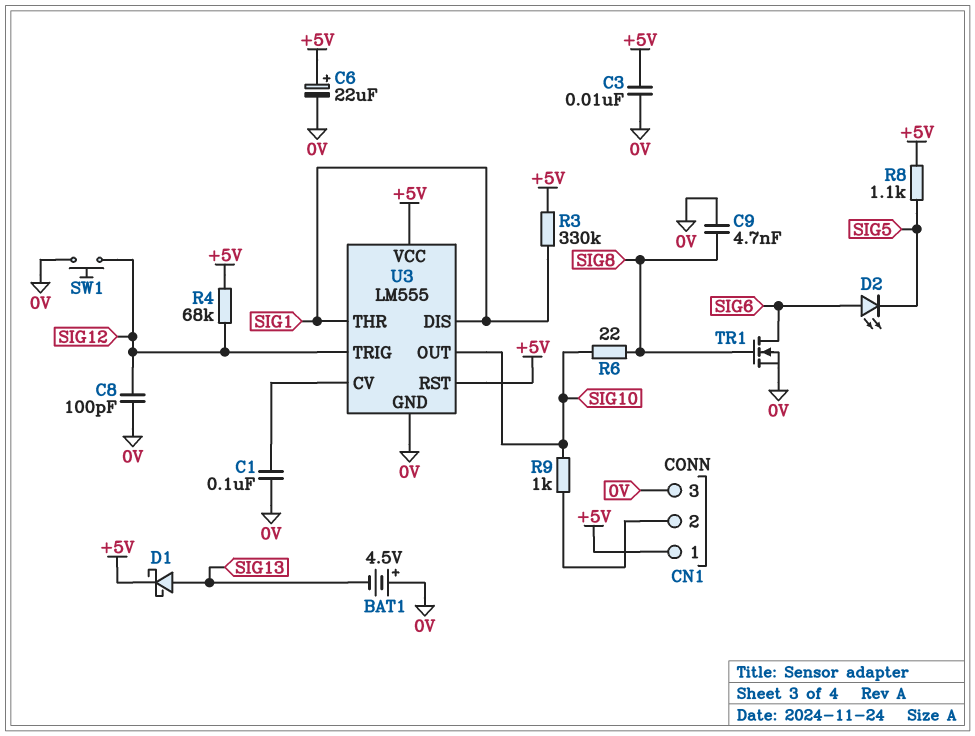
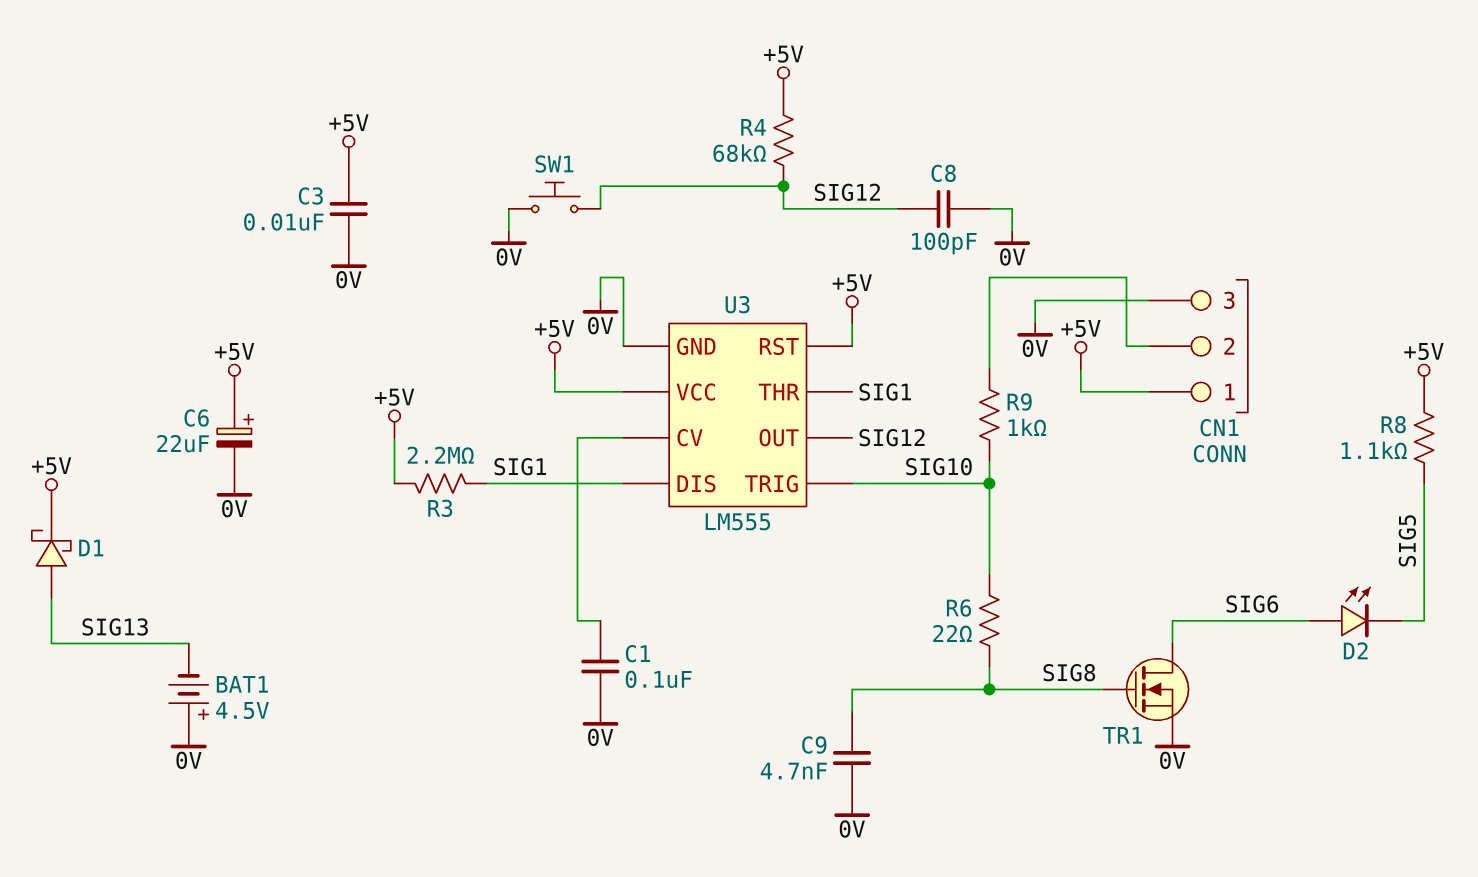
R3: 330k (+5V, SIG1) -> 2.2M (+5V, SIG1)
U3 pin OUT: SIG10 -> SIG12
U3 pin TRIG: SIG12 -> SIG10

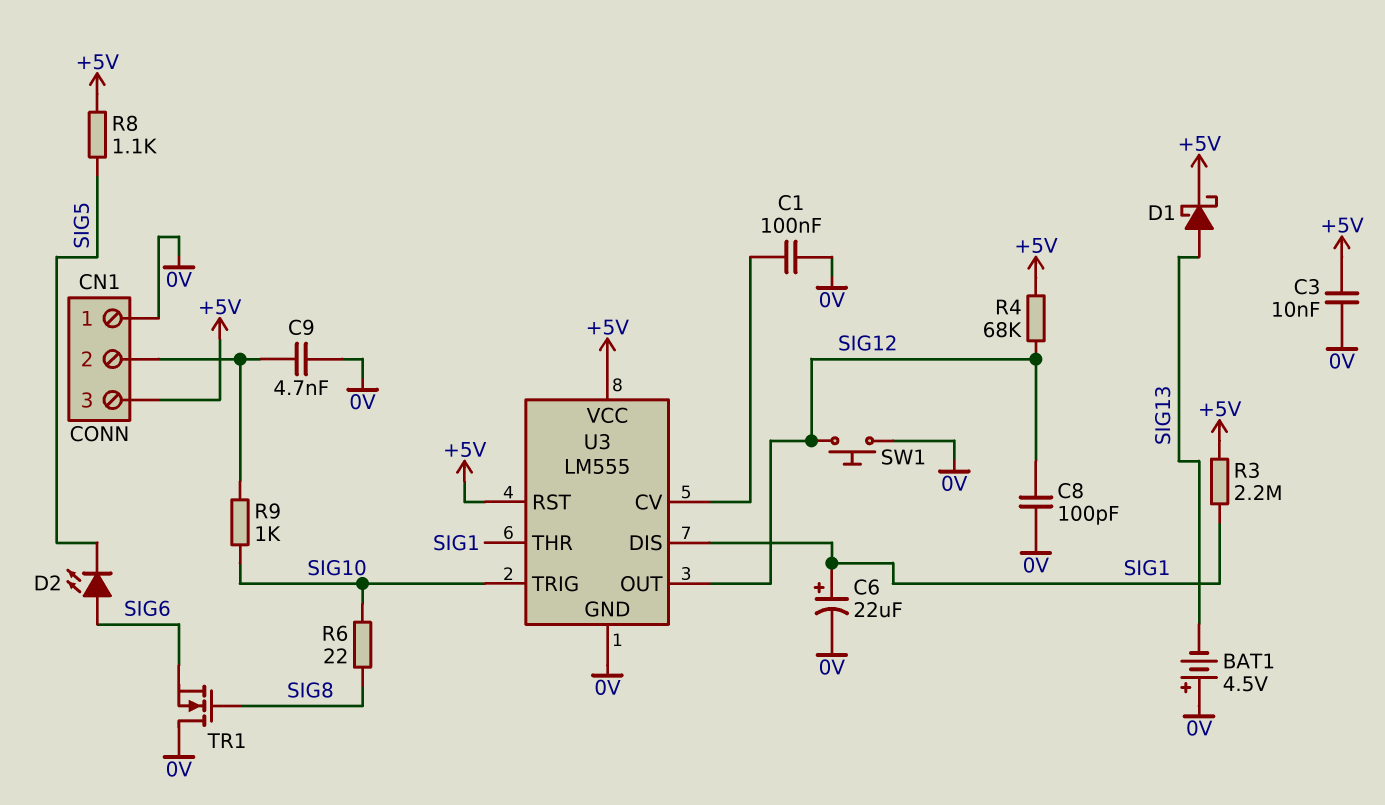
C6: 22uF (plus +5V, minus 0V) -> 22uF (plus SIG1, minus 0V)
C9: 4.7nF (0V, SIG8) -> 4.7nF (0V, CN1/2)
CN1 pin 1: +5V -> 0V
CN1 pin 3: 0V -> +5V
TR1: NMOS (G SIG8, D SIG6, S 0V) -> NMOS (G SIG8, D 0V, S SIG6)

